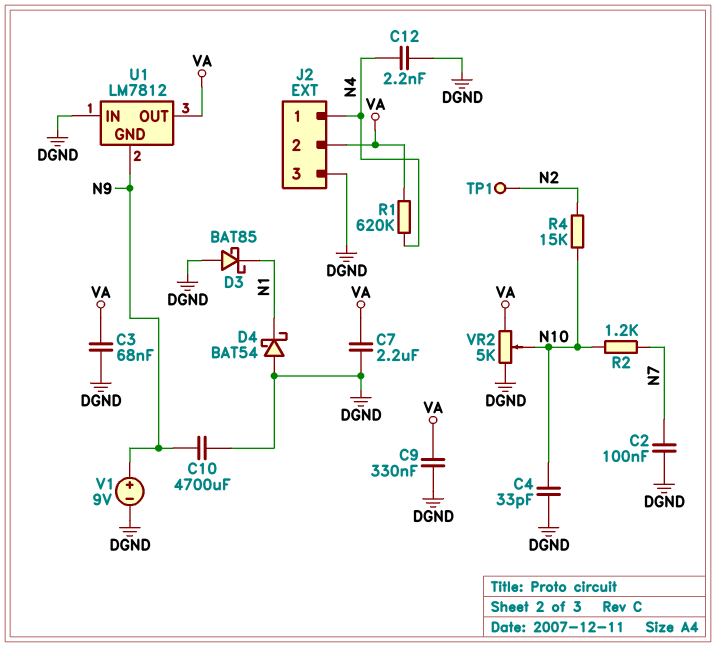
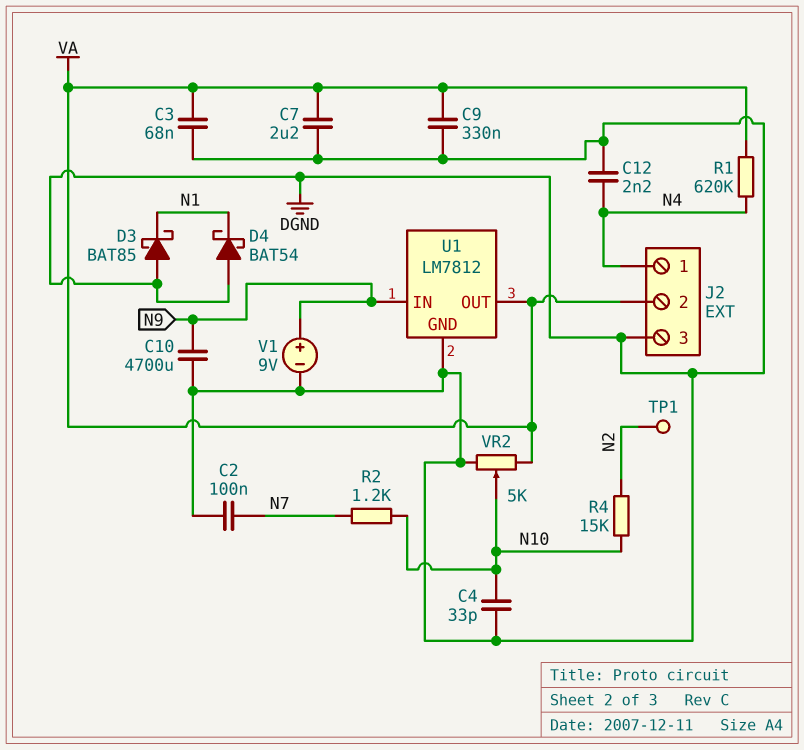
U1 pin GND: N9 -> DGND
U1 pin IN: DGND -> N9

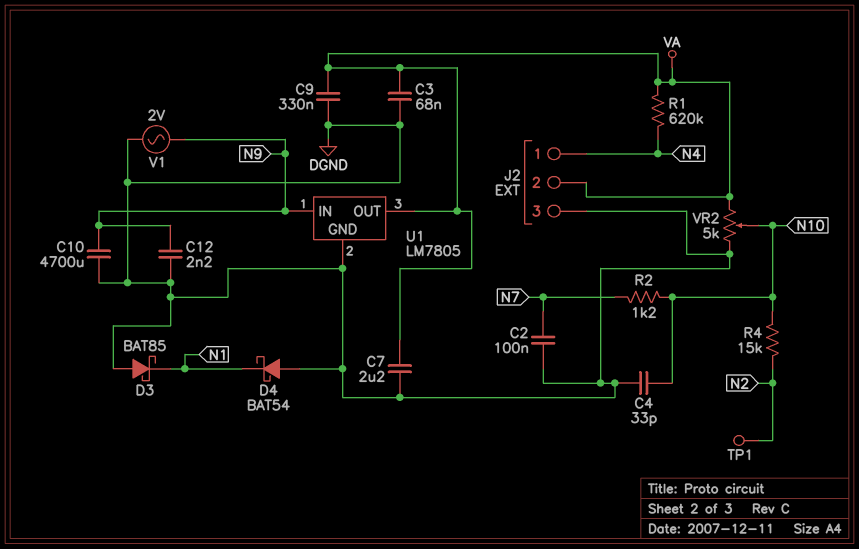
C12: 2.2nF (DGND, N4) -> 2.2nF (DGND, N9)
U1: LM7812 -> LM7805
V1: 9V (plus N9, minus DGND) -> AC 2V (DGND, N9)

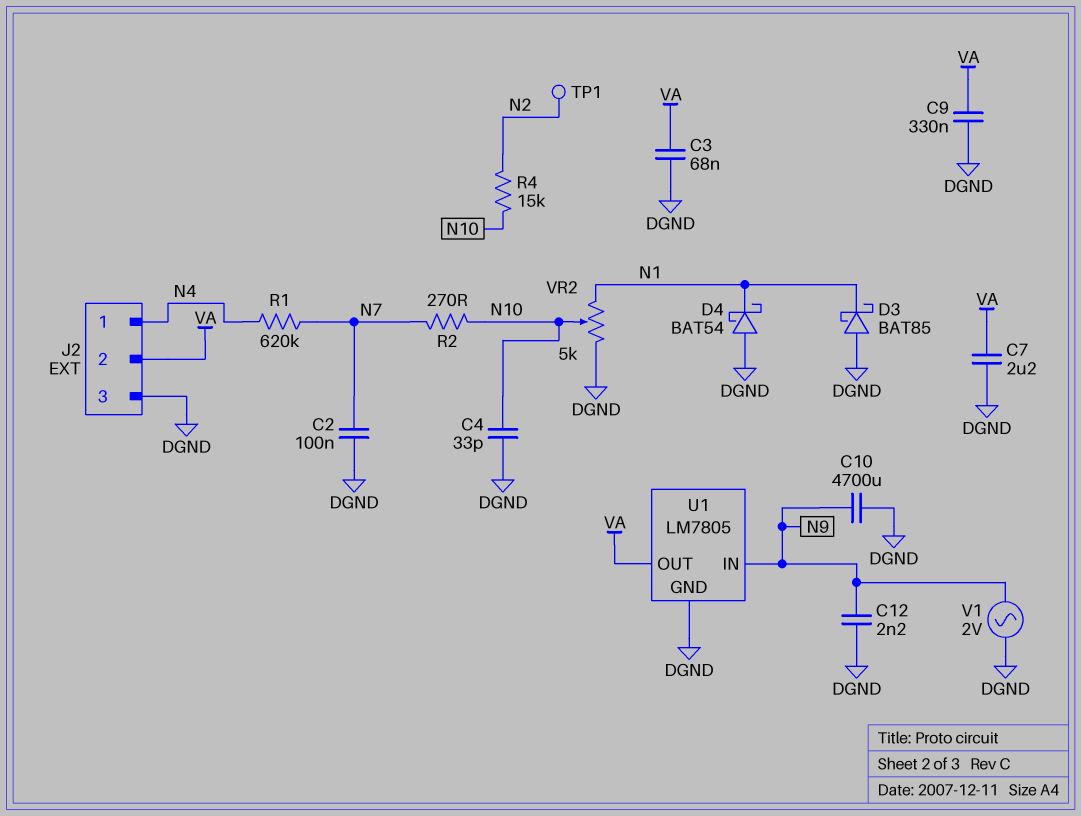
R1: 620k (N4, VA) -> 620k (N4, N7)
R2: 1.2k (N7, N10) -> 270 (N7, N10)
VR2: 5k (DGND, VA, wiper N10) -> 5k (DGND, N1, wiper N10)

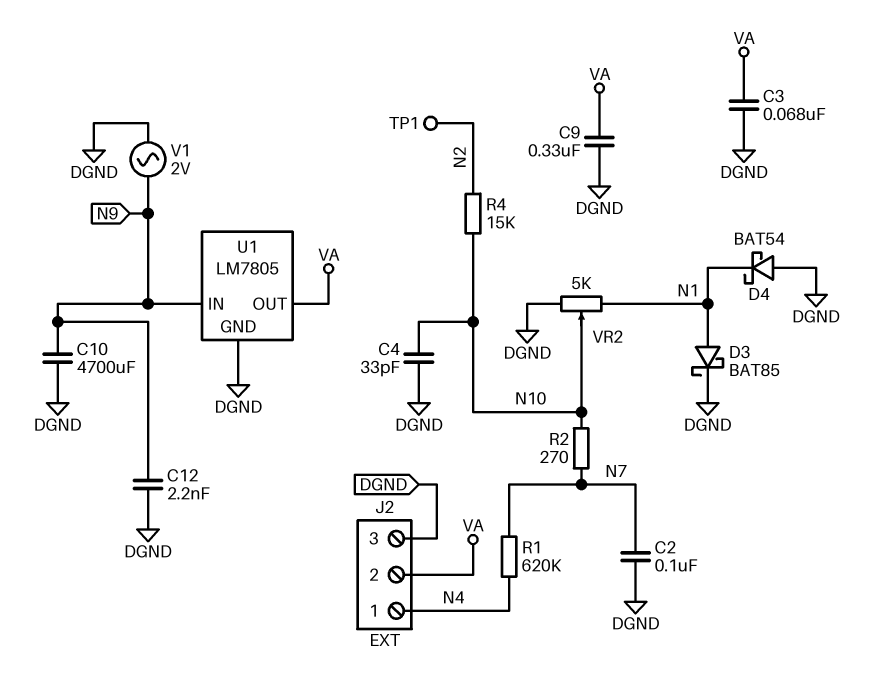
C7: 2.2uF (DGND, VA) -> none
D3: schottky BAT85 (A DGND, K N1) -> schottky BAT85 (A N1, K DGND)

